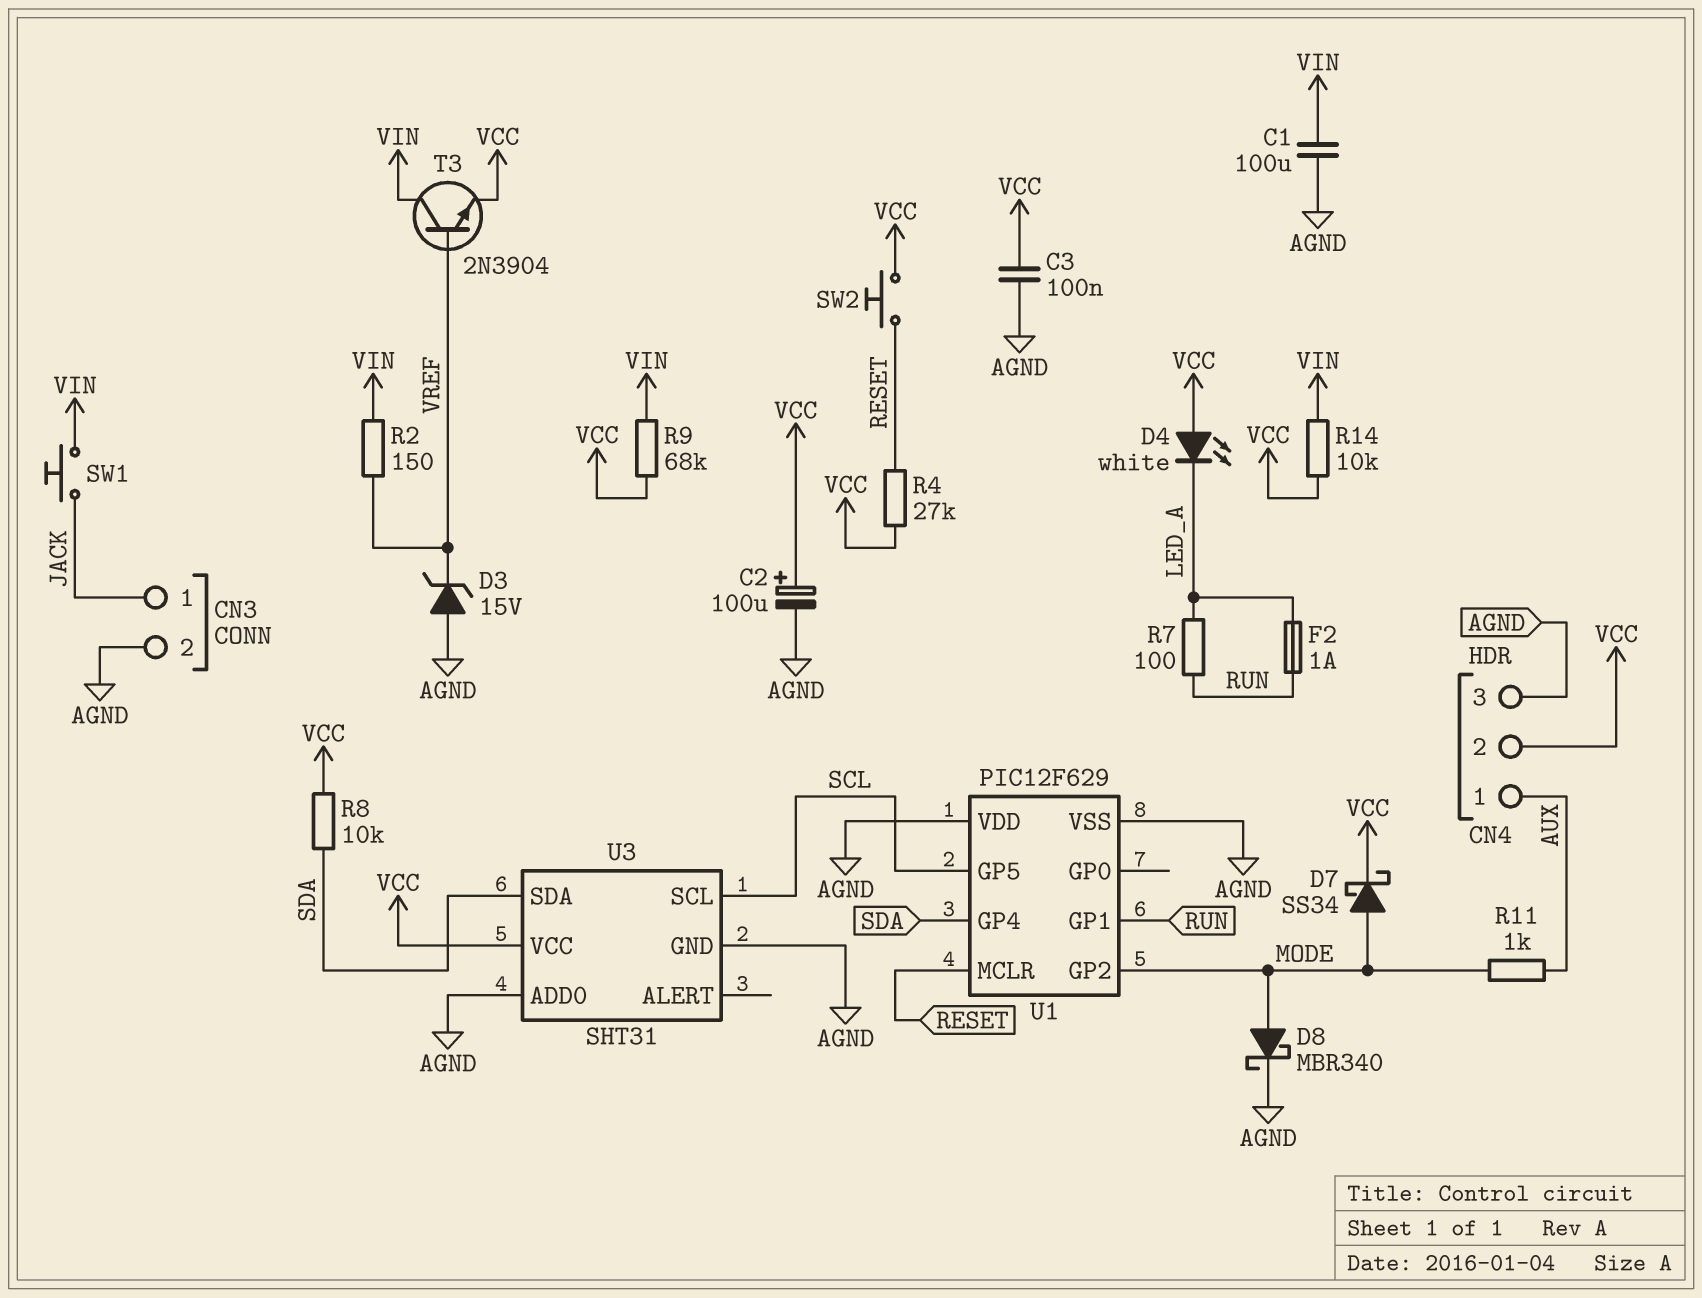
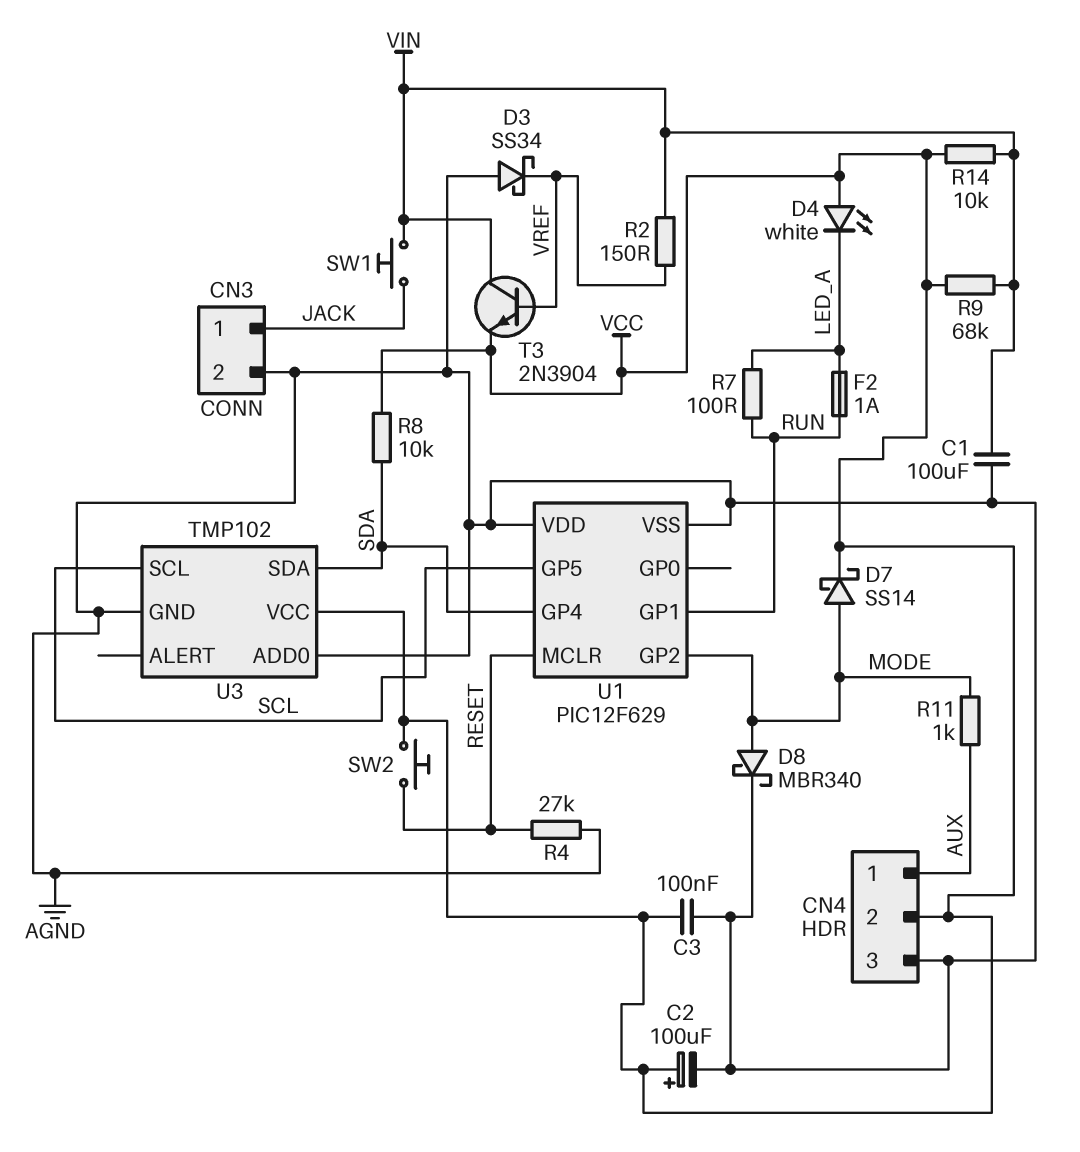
D3: zener 15V (A AGND, K VREF) -> schottky SS34 (A AGND, K VREF)
D7: schottky SS34 (A MODE, K VCC) -> schottky SS14 (A MODE, K VCC)
R4: 27k (RESET, VCC) -> 27k (AGND, RESET)
U3: SHT31 -> TMP102

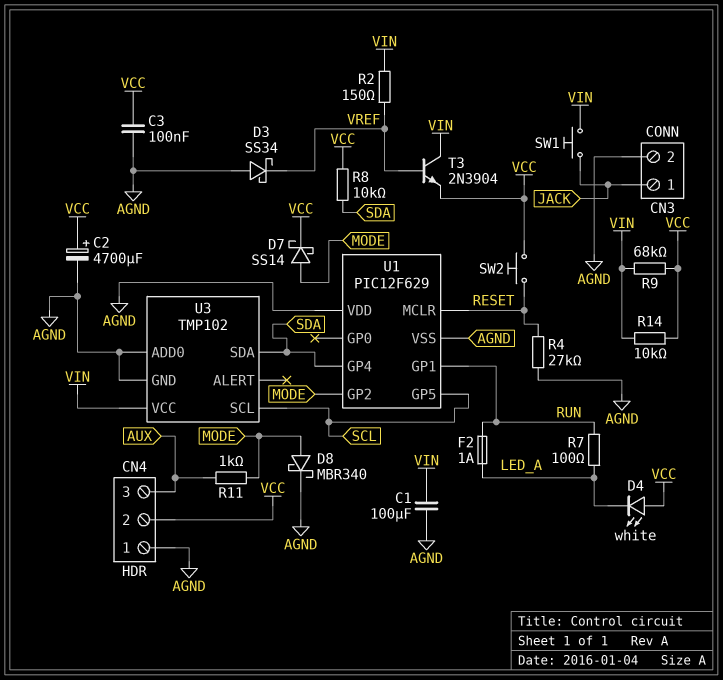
C2: 100uF (plus VCC, minus AGND) -> 4700uF (plus VCC, minus AGND)
CN4 pin 1: AUX -> AGND
CN4 pin 3: AGND -> AUX
U3 pin VCC: VCC -> VIN

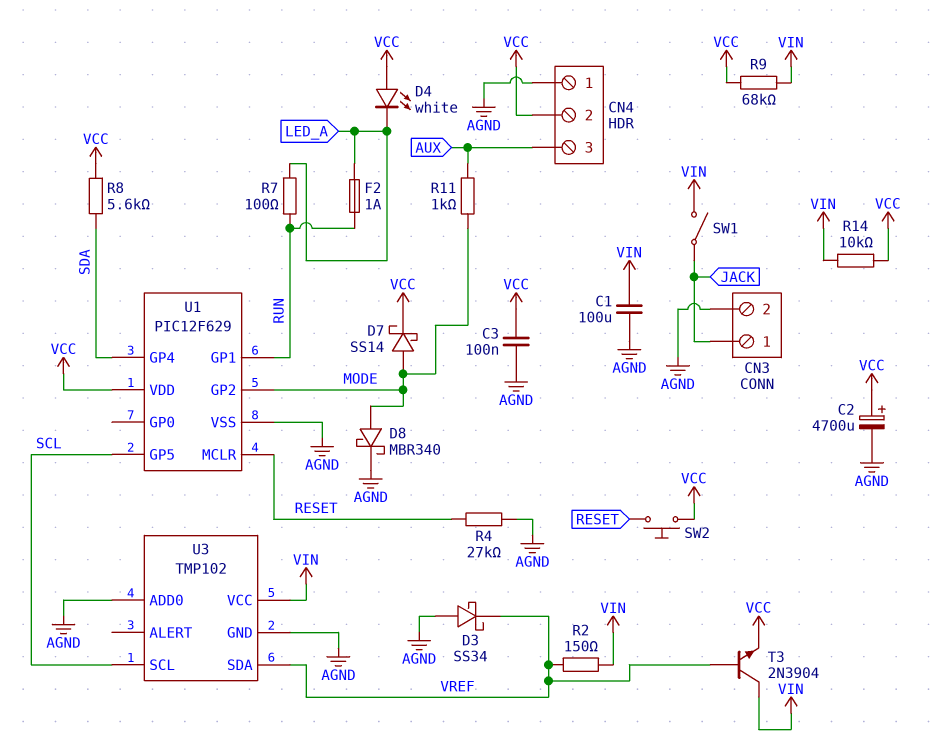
R8: 10k (SDA, VCC) -> 5.6k (SDA, VCC)
SW1: button (JACK, VIN) -> switch (JACK, VIN)
U1 pin VDD: AGND -> VCC
U3 pin SDA: SDA -> VREF

